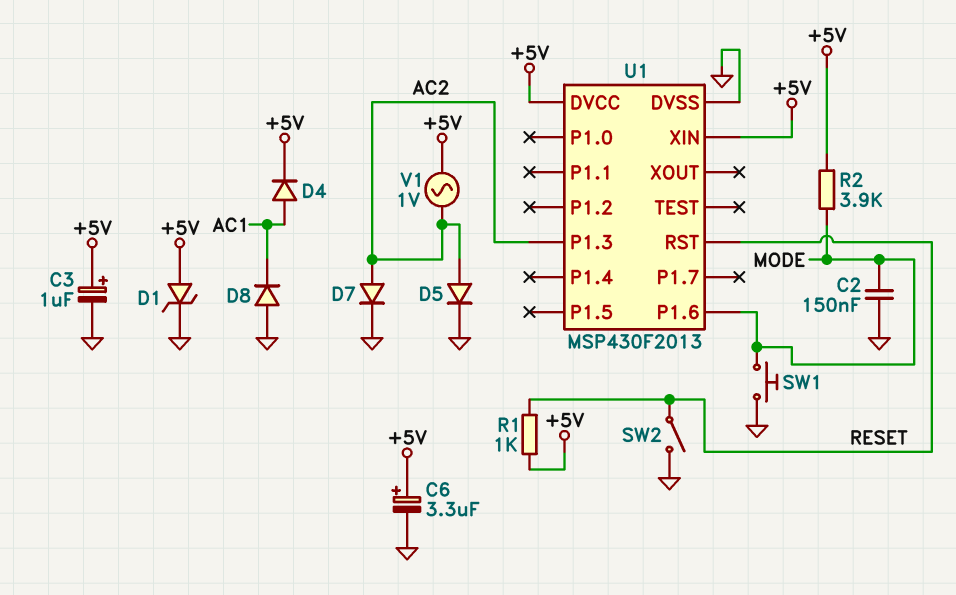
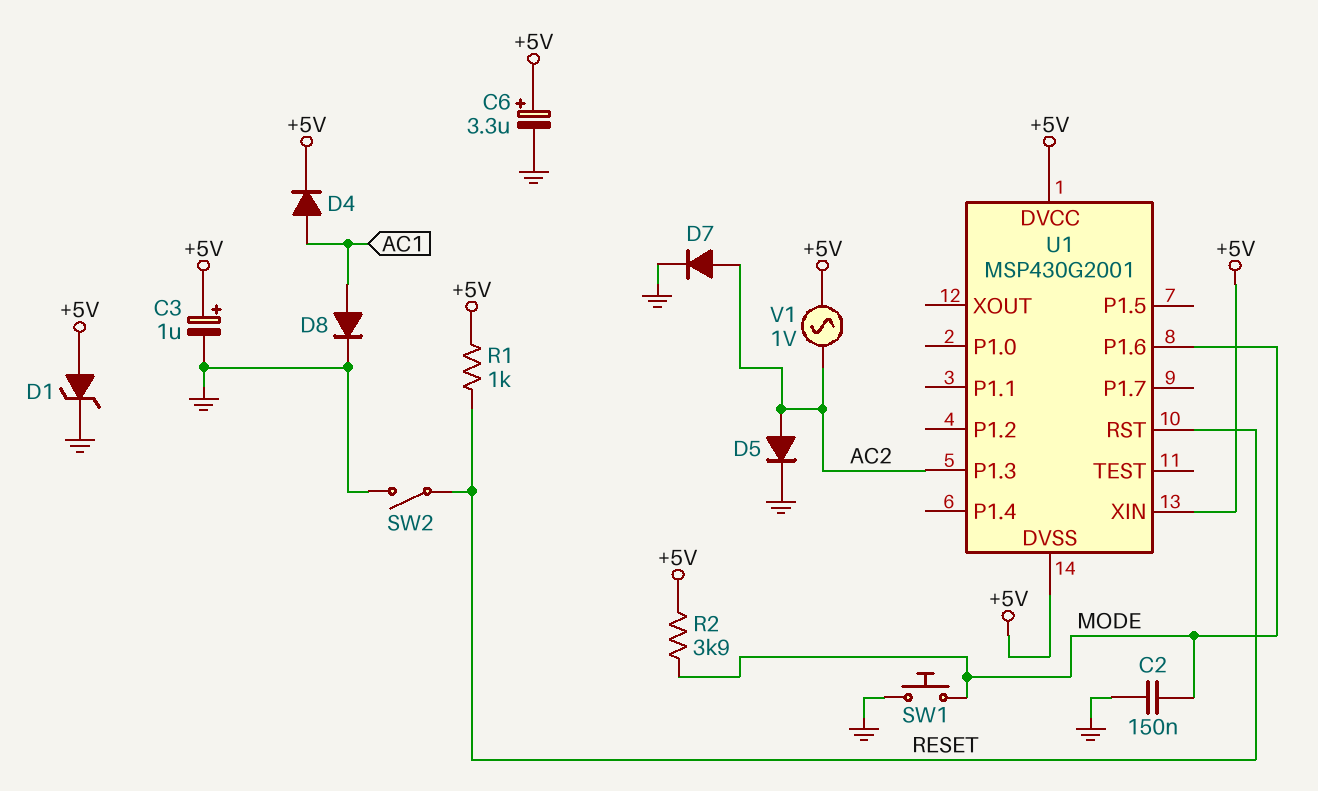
D8: diode (A GND, K AC1) -> diode (A AC1, K GND)
U1: MSP430F2013 -> MSP430G2001
U1 pin DVSS: GND -> +5V

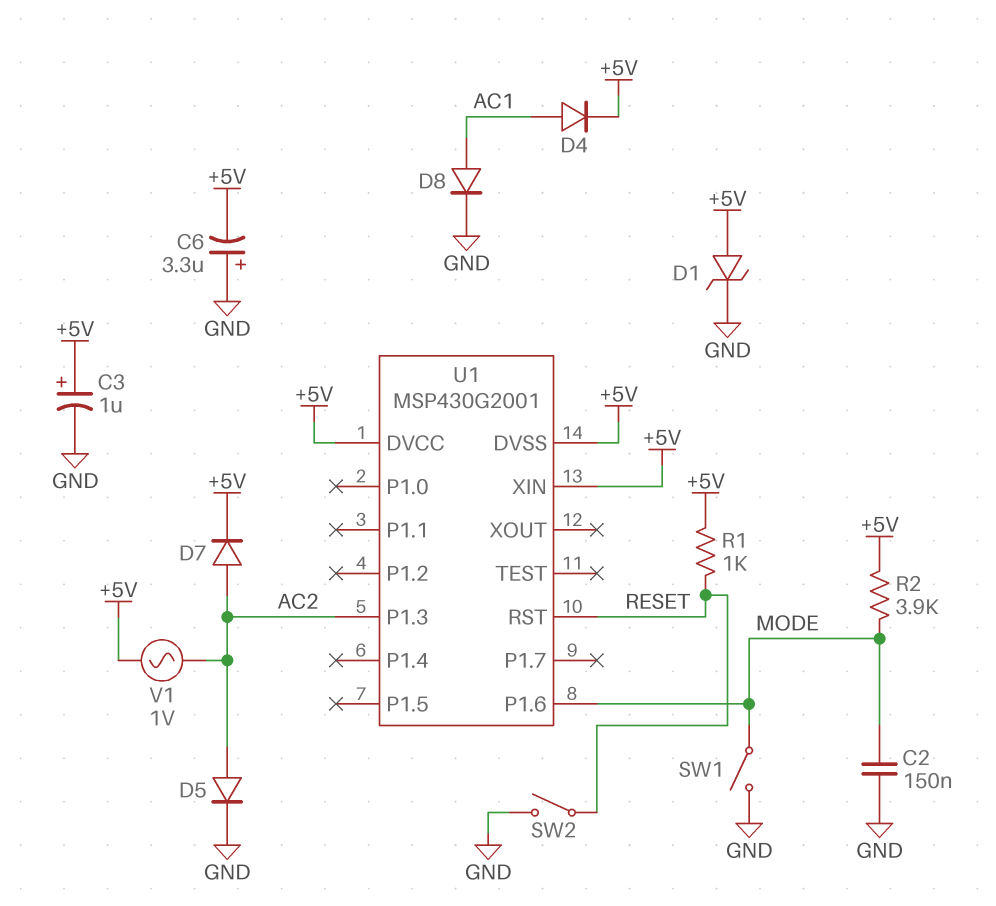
C6: 3.3uF (plus +5V, minus GND) -> 3.3uF (plus GND, minus +5V)
D7: diode (A AC2, K GND) -> diode (A AC2, K +5V)
SW1: button (GND, MODE) -> switch (GND, MODE)

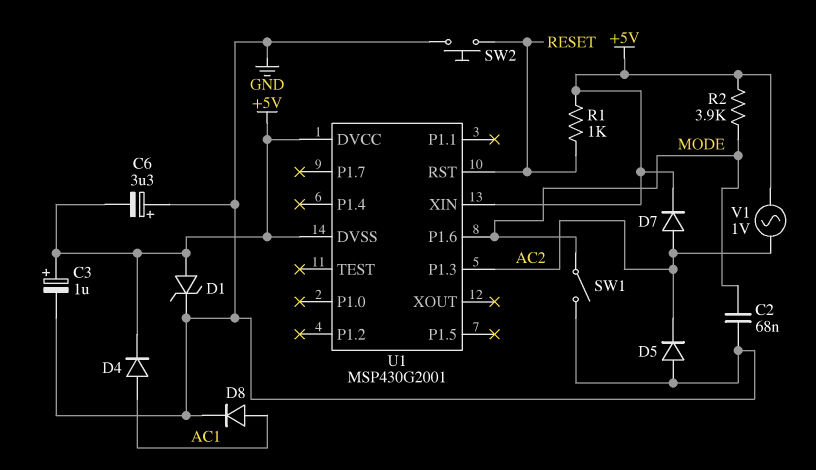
C2: 150nF (GND, MODE) -> 68nF (GND, MODE)
D5: diode (A AC2, K GND) -> diode (A GND, K AC2)
SW2: switch (GND, RESET) -> button (GND, RESET)

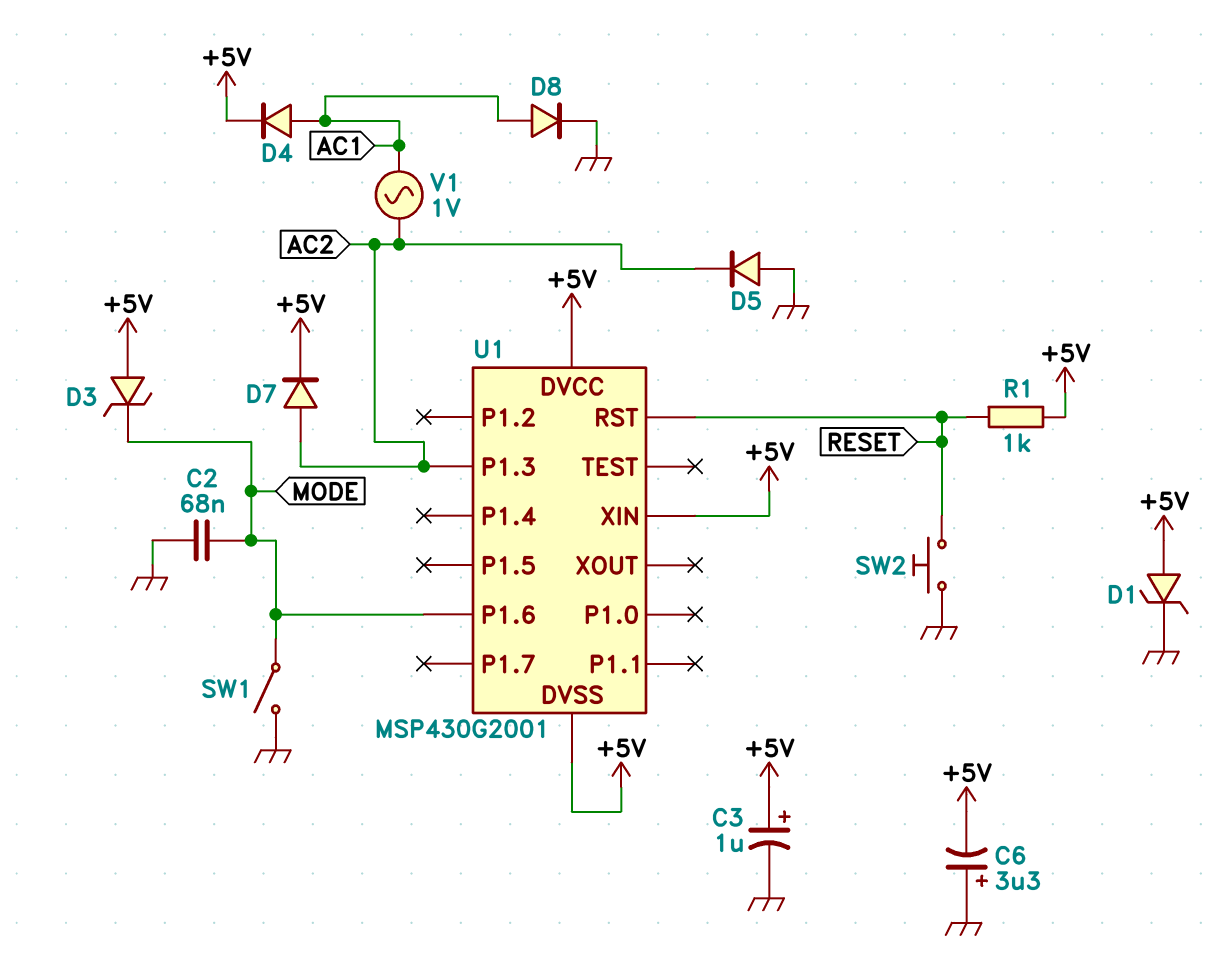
D3: none -> zener (A +5V, K MODE)
R2: 3.9k (+5V, MODE) -> none
V1: AC 1V (+5V, AC2) -> AC 1V (AC1, AC2)

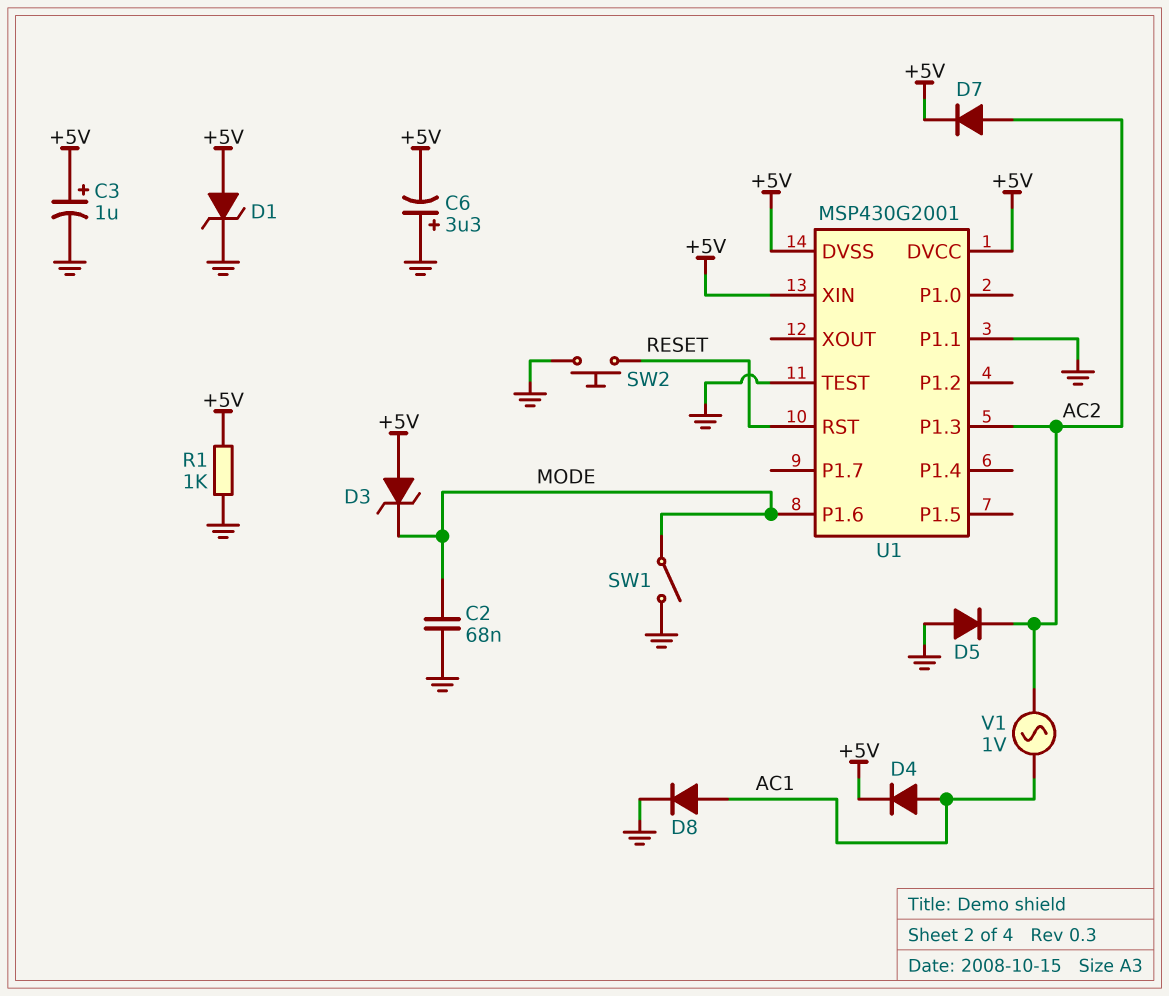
R1: 1k (+5V, RESET) -> 1k (+5V, GND)
U1 pin P1.1: none -> GND
U1 pin TEST: none -> GND

